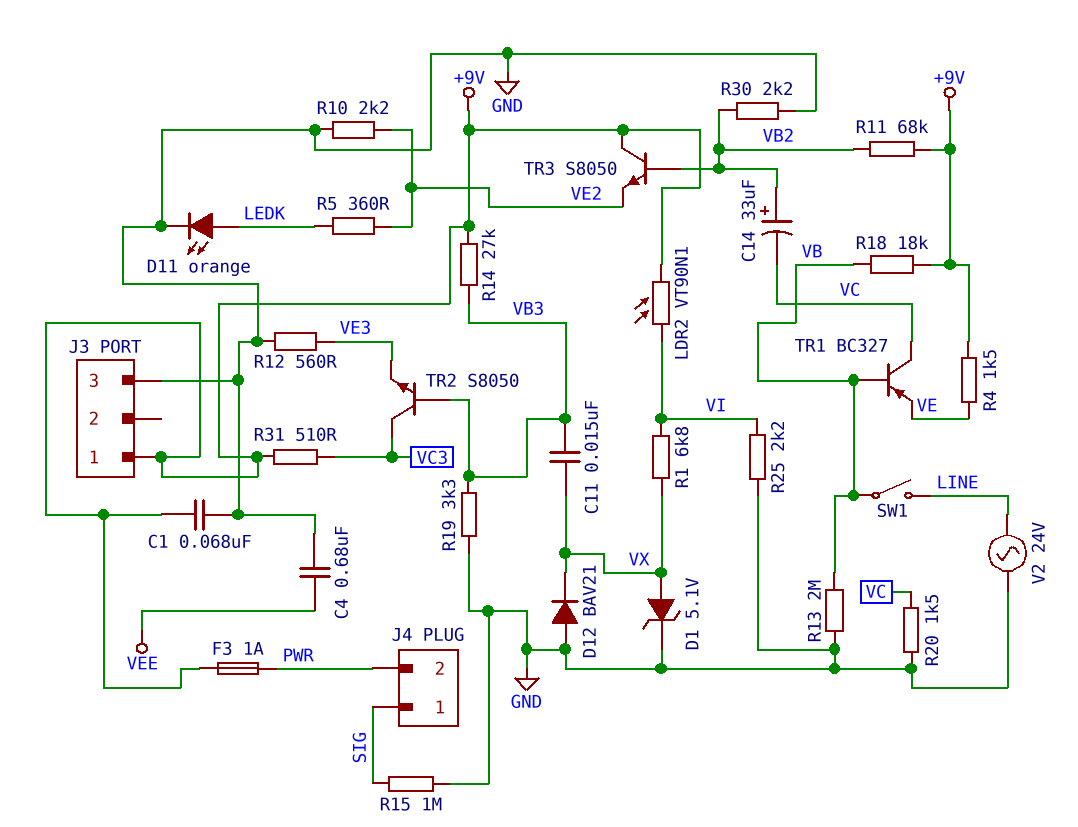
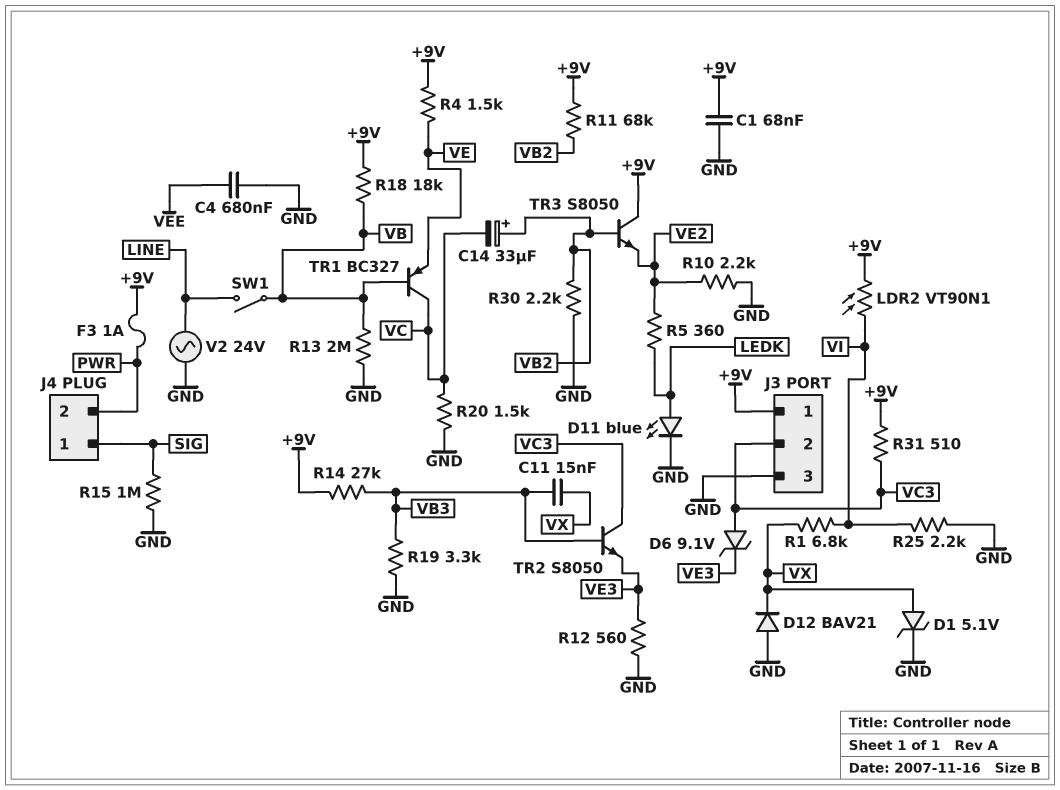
D6: none -> zener 9.1V (A VC3, K VE3)
D11: LED orange (A LEDK, K GND) -> LED blue (A LEDK, K GND)
J3 pin 2: none -> VC3

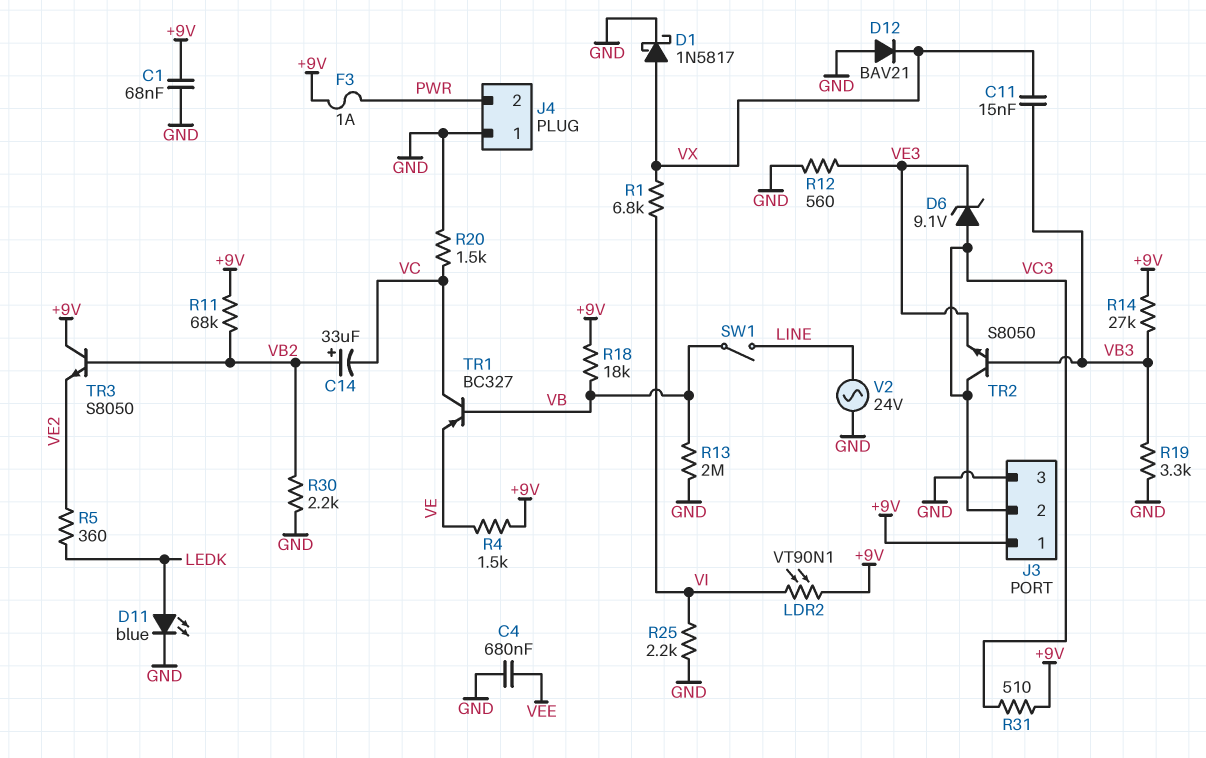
D1: zener 5.1V (A VX, K GND) -> schottky 1N5817 (A VX, K GND)
J4 pin 1: SIG -> GND
R10: 2.2k (GND, VE2) -> none
R15: 1M (GND, SIG) -> none

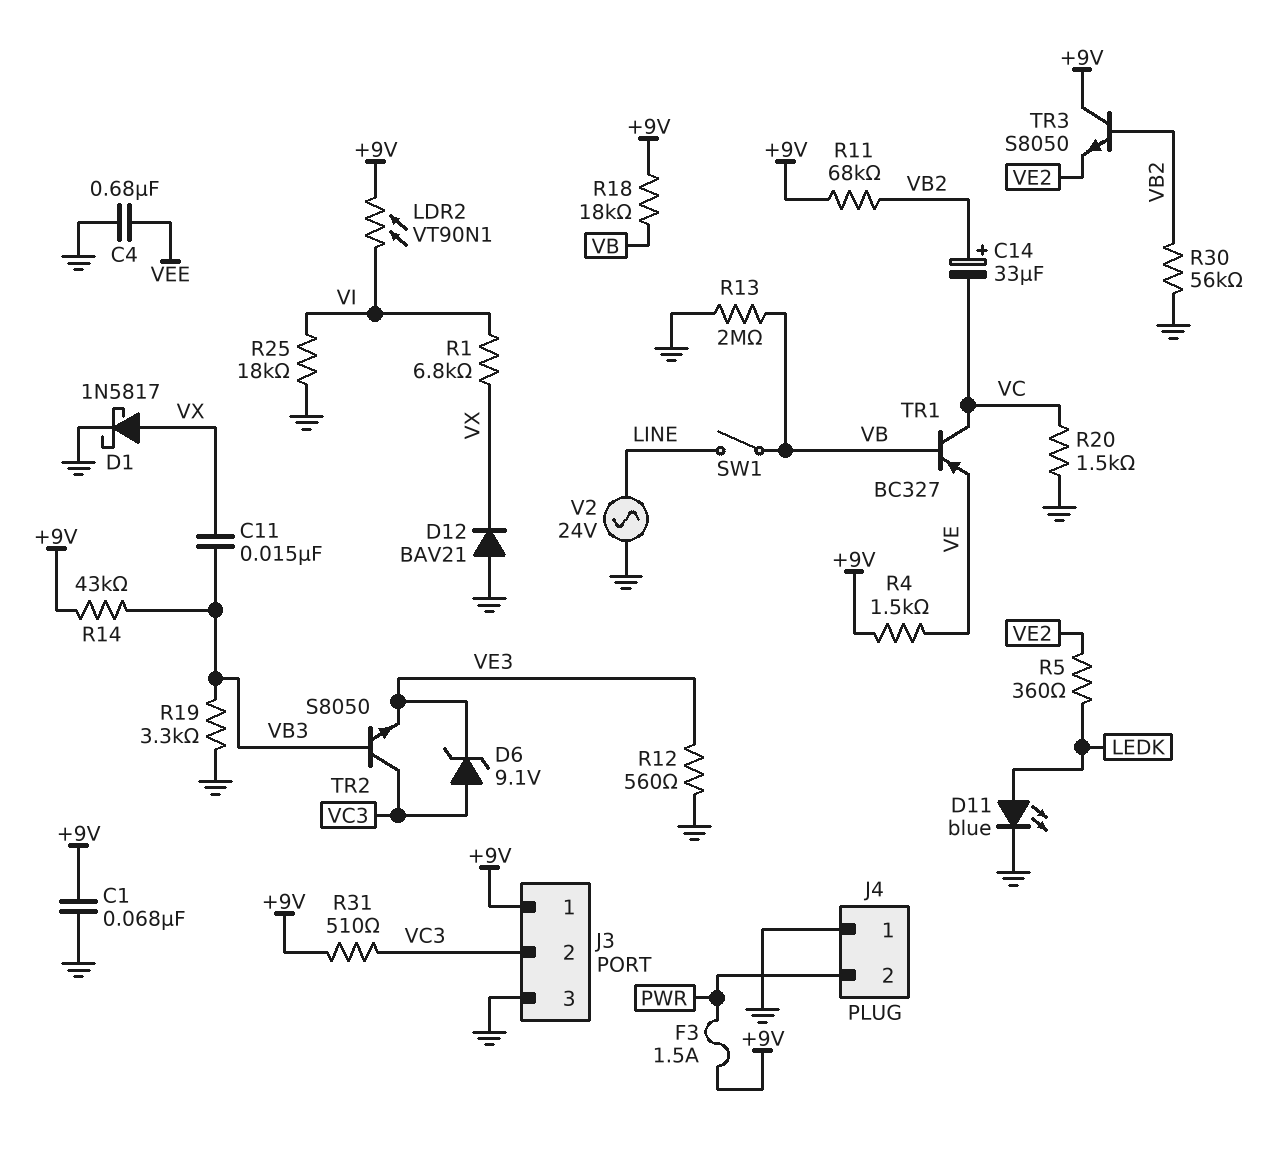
F3: 1A (+9V, PWR) -> 1.5A (+9V, PWR)
R14: 27k (+9V, VB3) -> 43k (+9V, VB3)
R25: 2.2k (GND, VI) -> 18k (GND, VI)
R30: 2.2k (GND, VB2) -> 56k (GND, VB2)

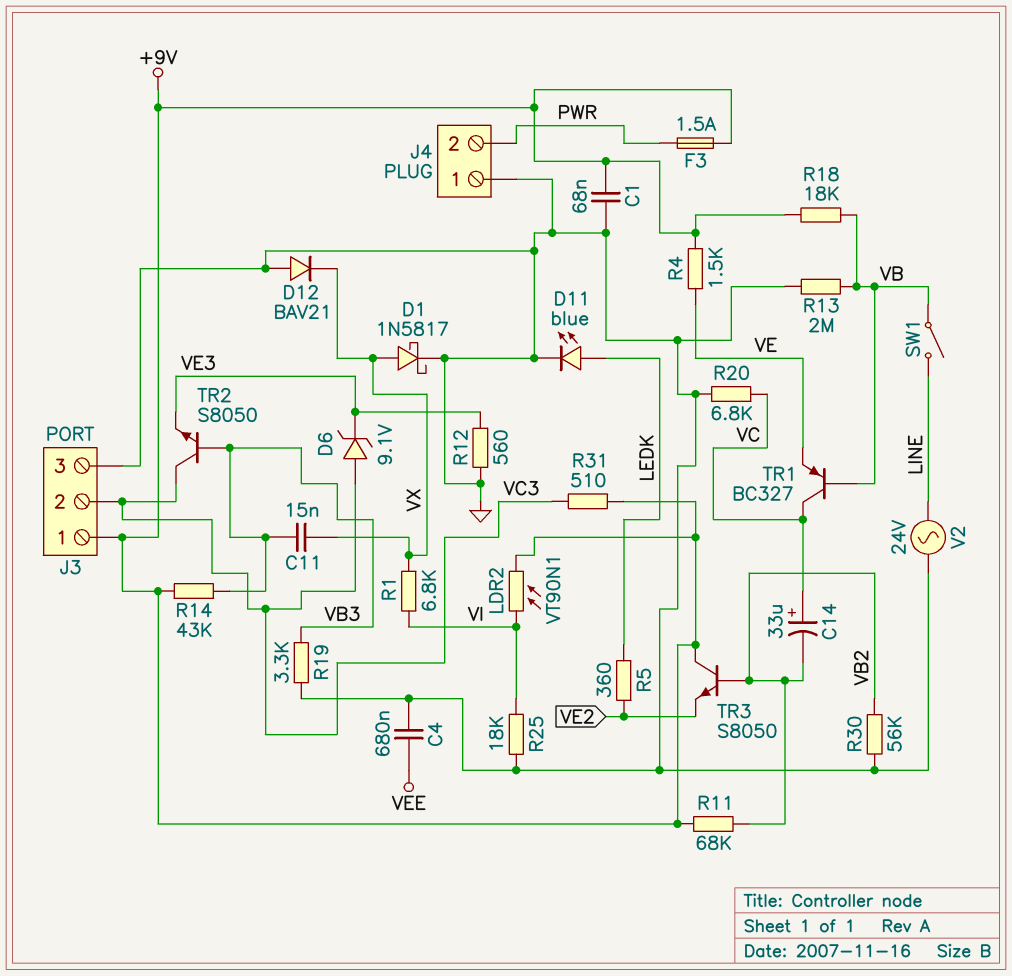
C14: 33uF (plus VB2, minus VC) -> 33uF (plus VC, minus VB2)
R20: 1.5k (GND, VC) -> 6.8k (GND, VC)

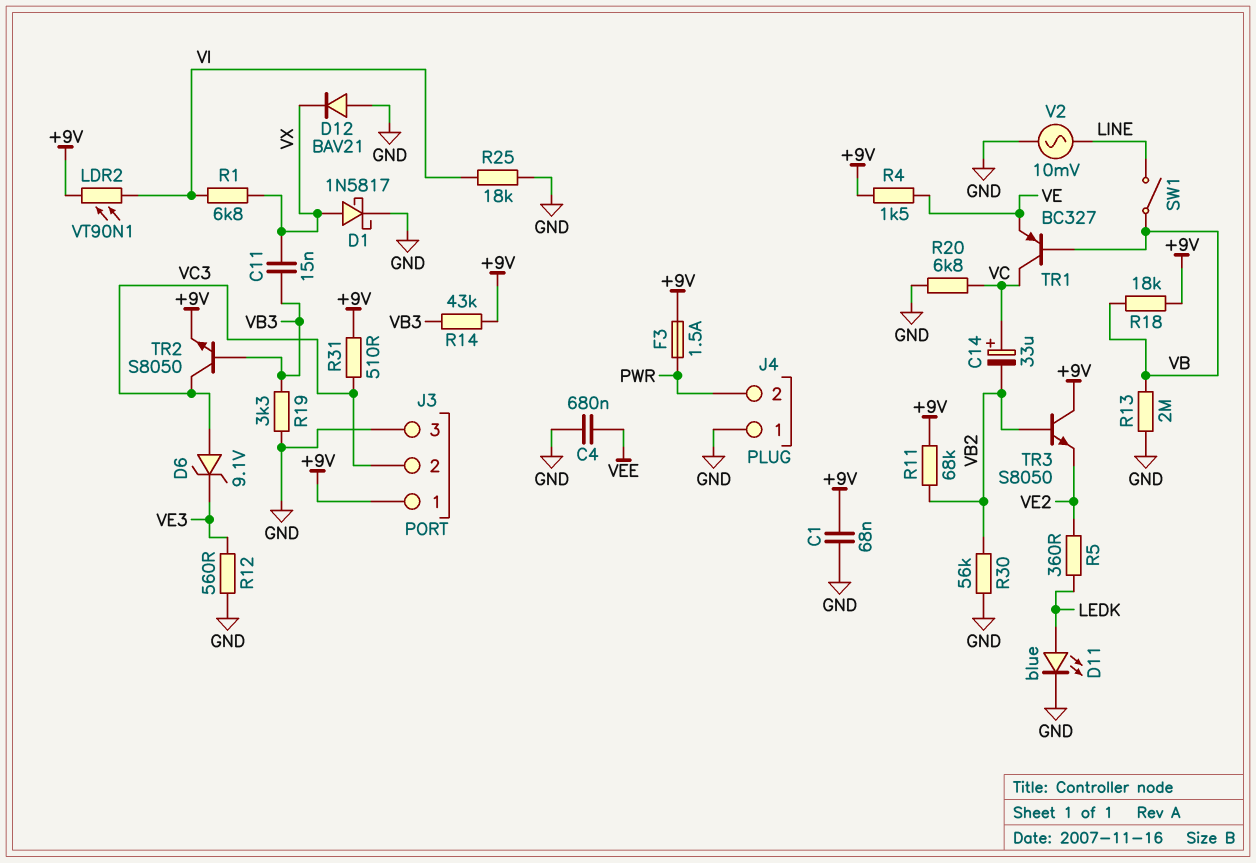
TR2: NPN S8050 (B VB3, C VC3, E VE3) -> NPN S8050 (B VB3, C VC3, E +9V)
V2: AC 24V (GND, LINE) -> AC 10mV (GND, LINE)

